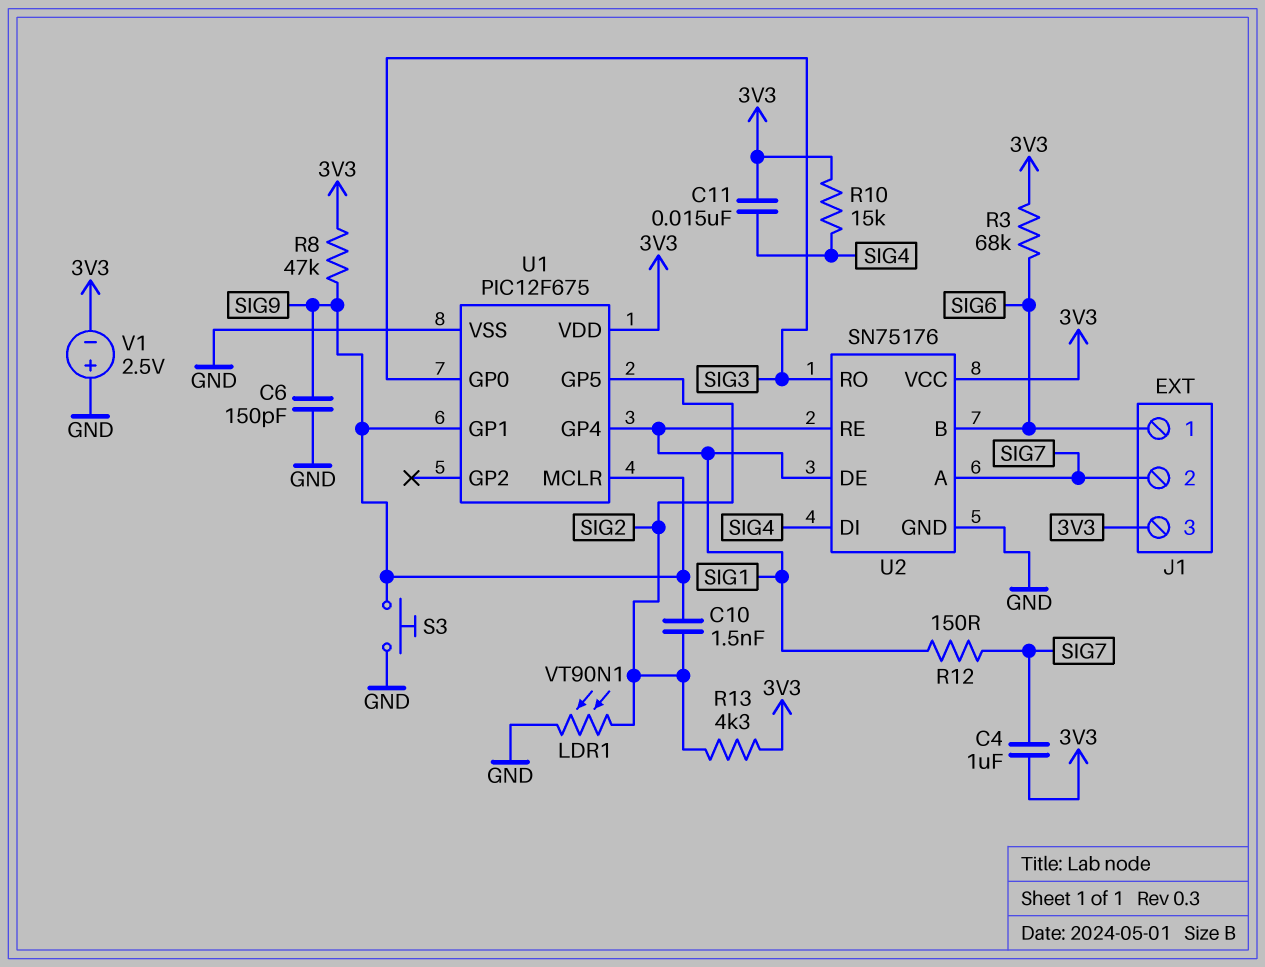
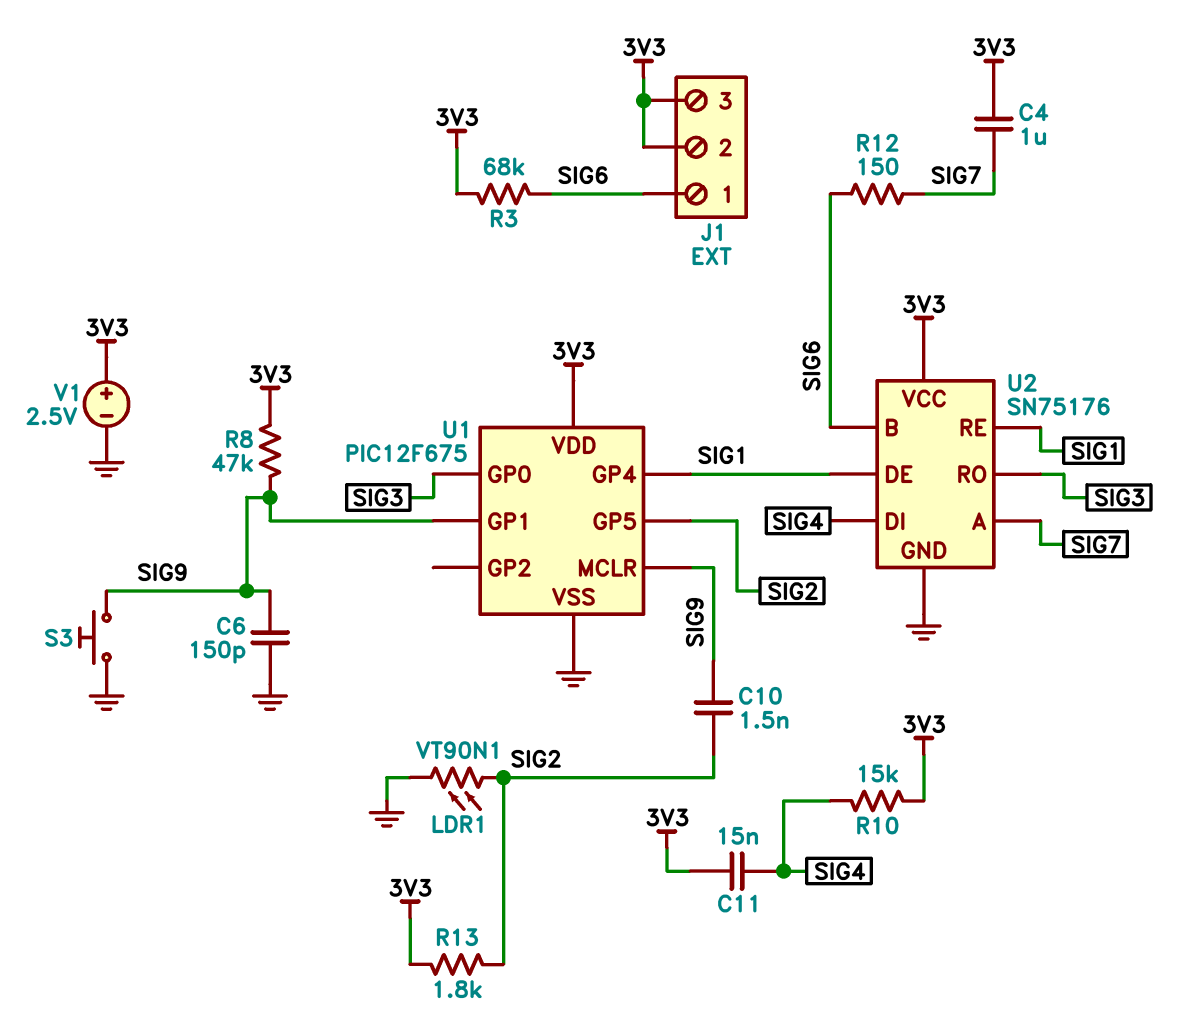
J1 pin 2: SIG7 -> 3V3
R12: 150 (SIG1, SIG7) -> 150 (SIG6, SIG7)
R13: 4.3k (3V3, SIG2) -> 1.8k (3V3, SIG2)
V1: 2.5V (plus GND, minus 3V3) -> 2.5V (plus 3V3, minus GND)

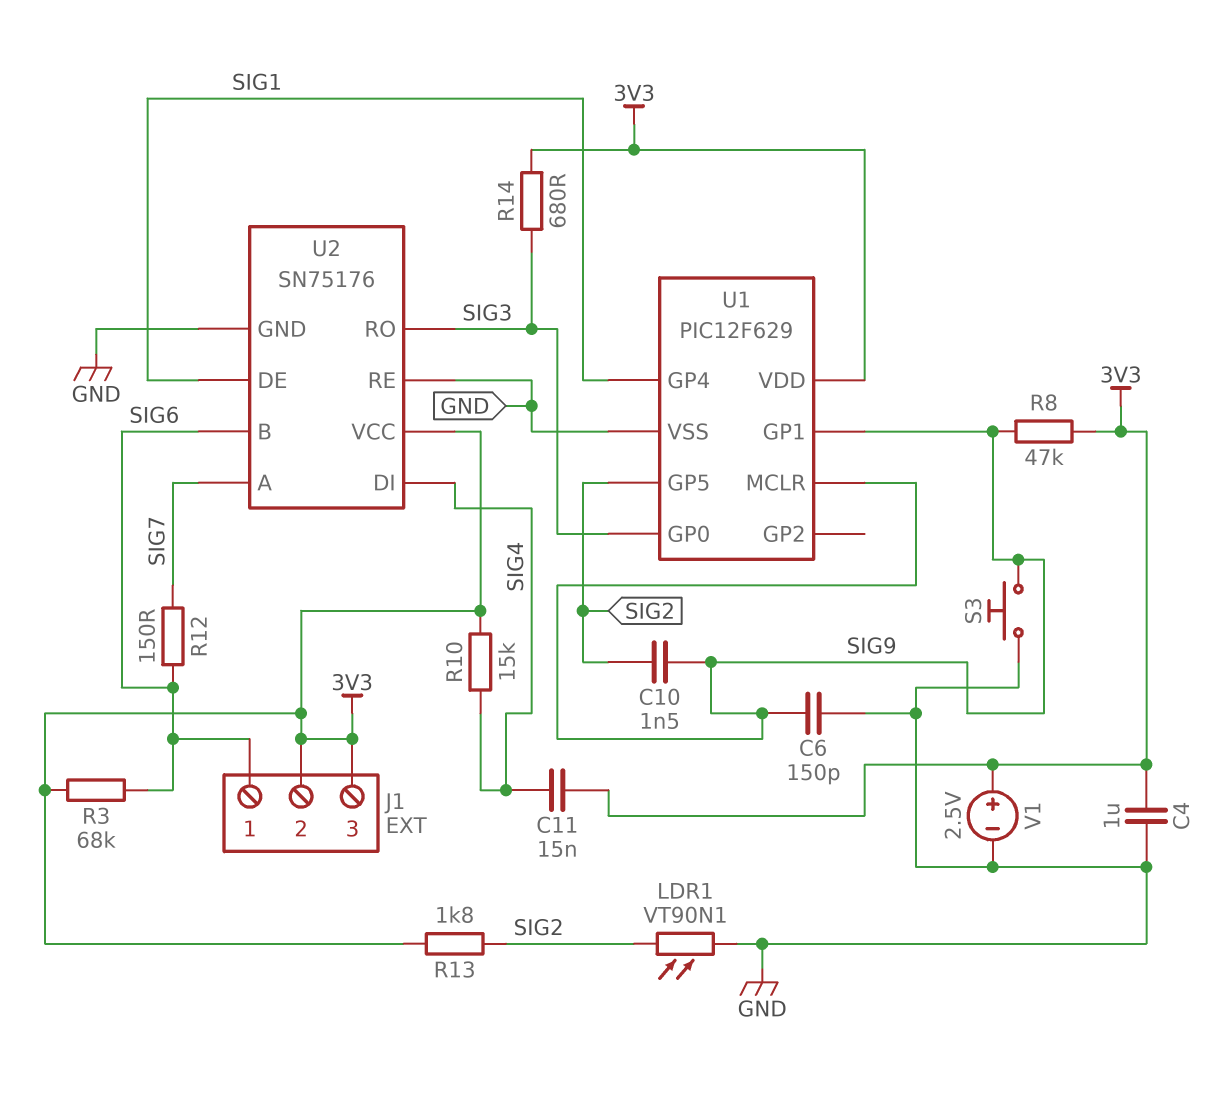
C4: 1uF (3V3, SIG7) -> 1uF (3V3, GND)
R14: none -> 680 (3V3, SIG3)
U1: PIC12F675 -> PIC12F629
U2 pin RE: SIG1 -> GND

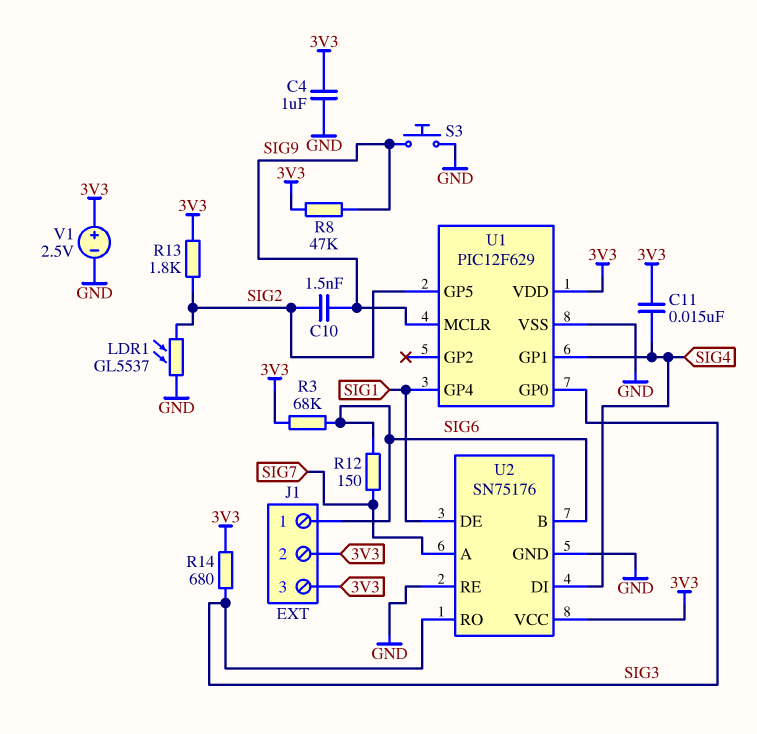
C6: 150pF (GND, SIG9) -> none
LDR1: VT90N1 (GND, SIG2) -> GL5537 (GND, SIG2)
R10: 15k (3V3, SIG4) -> none
U1 pin GP1: SIG9 -> SIG4

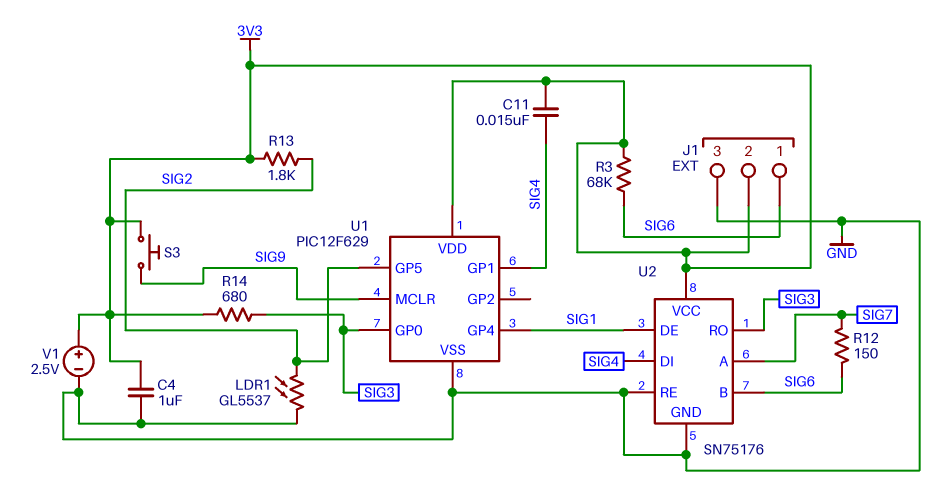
C10: 1.5nF (SIG2, SIG9) -> none
J1 pin 3: 3V3 -> GND
R8: 47k (3V3, SIG9) -> none
S3: button (GND, SIG9) -> button (3V3, SIG9)

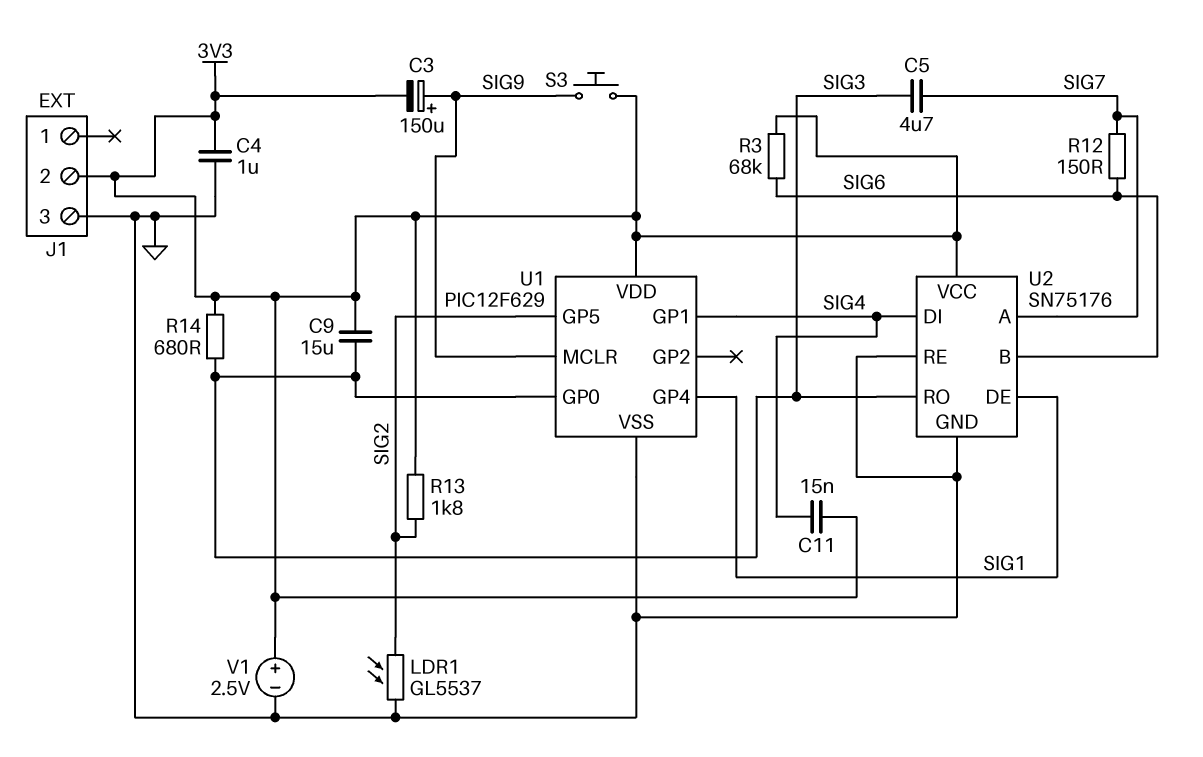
C3: none -> 150uF (plus SIG9, minus 3V3)
C5: none -> 4.7uF (SIG3, SIG7)
C9: none -> 15uF (3V3, SIG3)
J1 pin 1: SIG6 -> none

